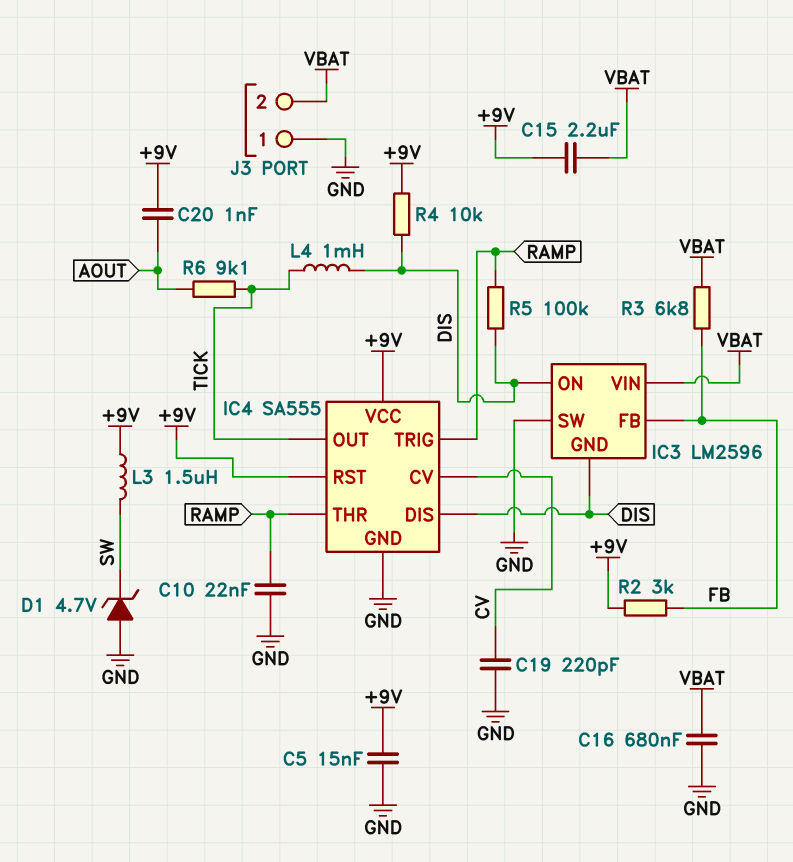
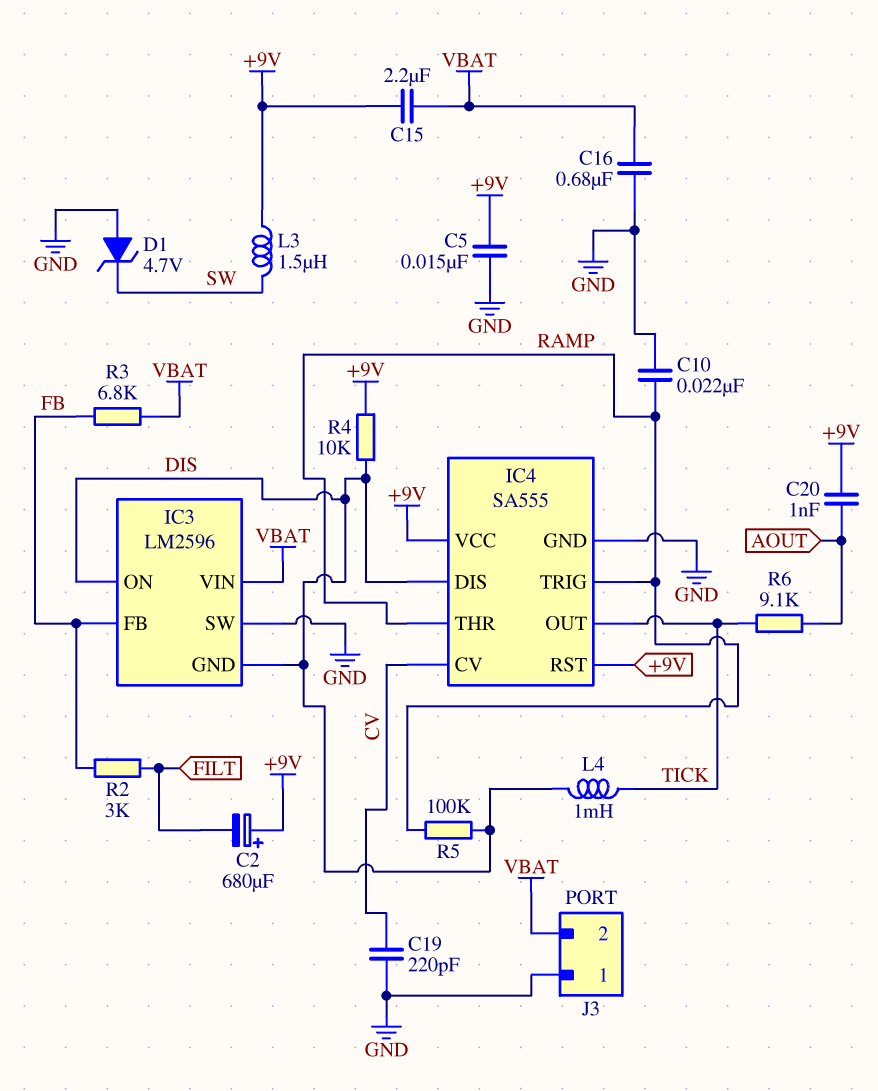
C2: none -> 680uF (plus +9V, minus FILT)
R2: 3k (+9V, FB) -> 3k (FB, FILT)

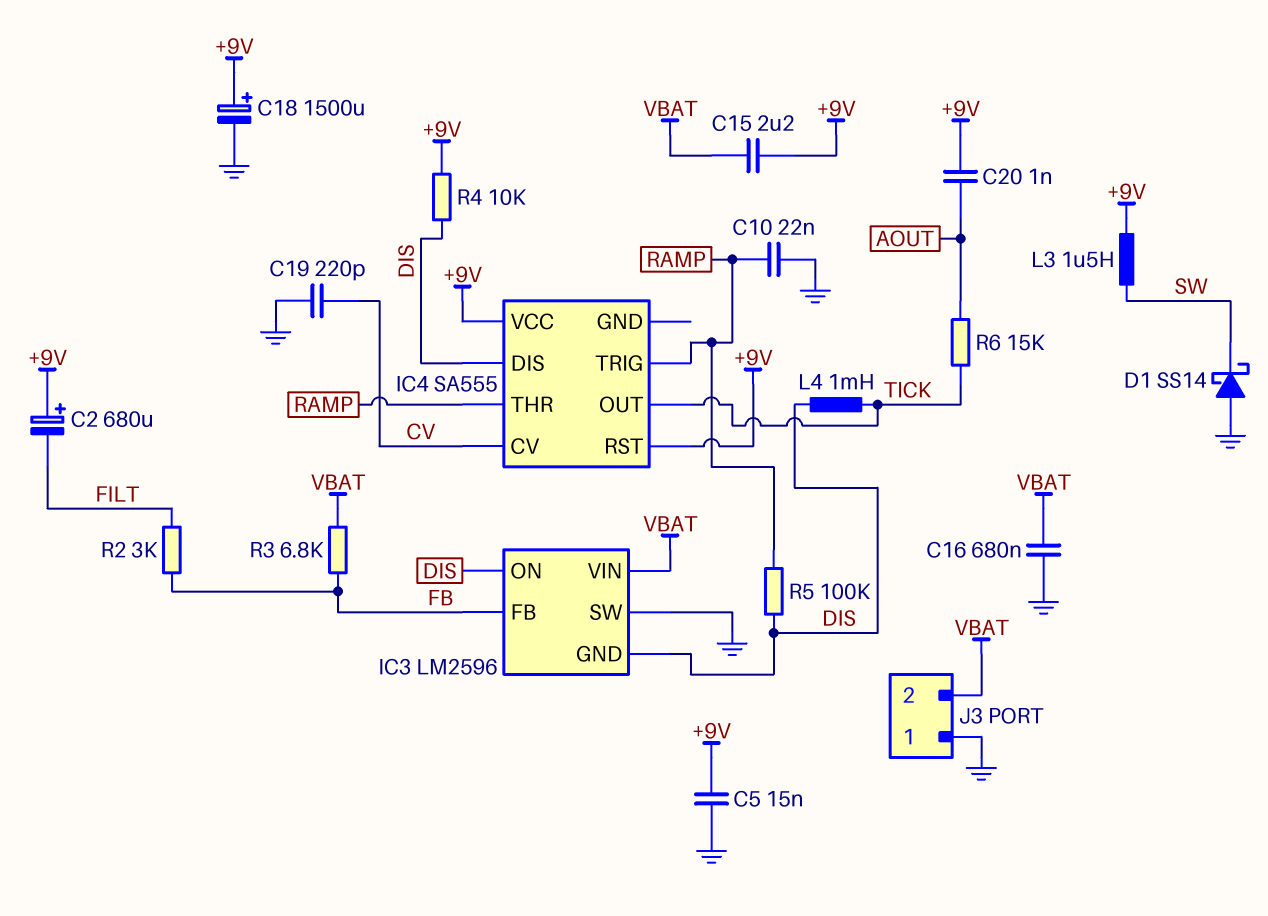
C18: none -> 1500uF (plus +9V, minus GND)
D1: zener 4.7V (A GND, K SW) -> schottky SS14 (A GND, K SW)
IC4 pin GND: GND -> none
R6: 9.1k (AOUT, TICK) -> 15k (AOUT, TICK)

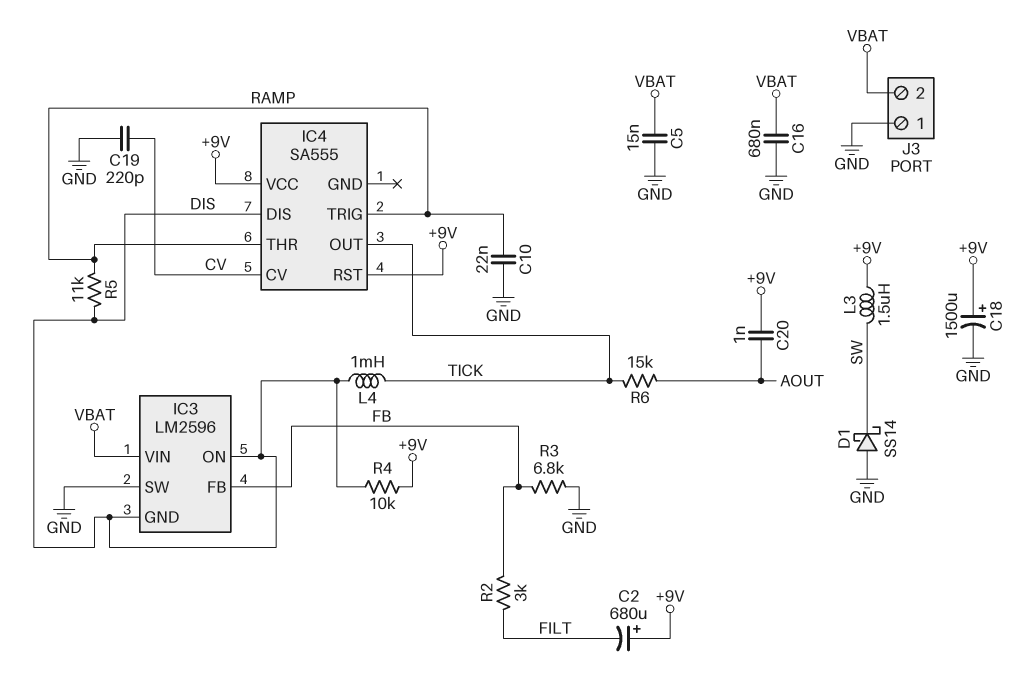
C5: 15nF (+9V, GND) -> 15nF (GND, VBAT)
C15: 2.2uF (+9V, VBAT) -> none
R3: 6.8k (FB, VBAT) -> 6.8k (FB, GND)
R5: 100k (DIS, RAMP) -> 11k (DIS, RAMP)

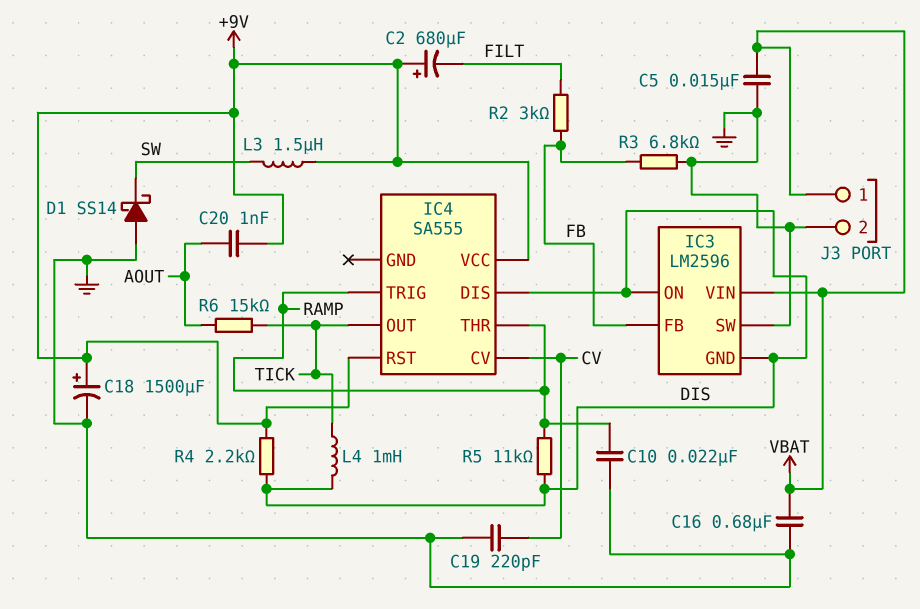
J3 pin 1: GND -> VBAT
J3 pin 2: VBAT -> GND
R4: 10k (+9V, DIS) -> 2.2k (+9V, DIS)

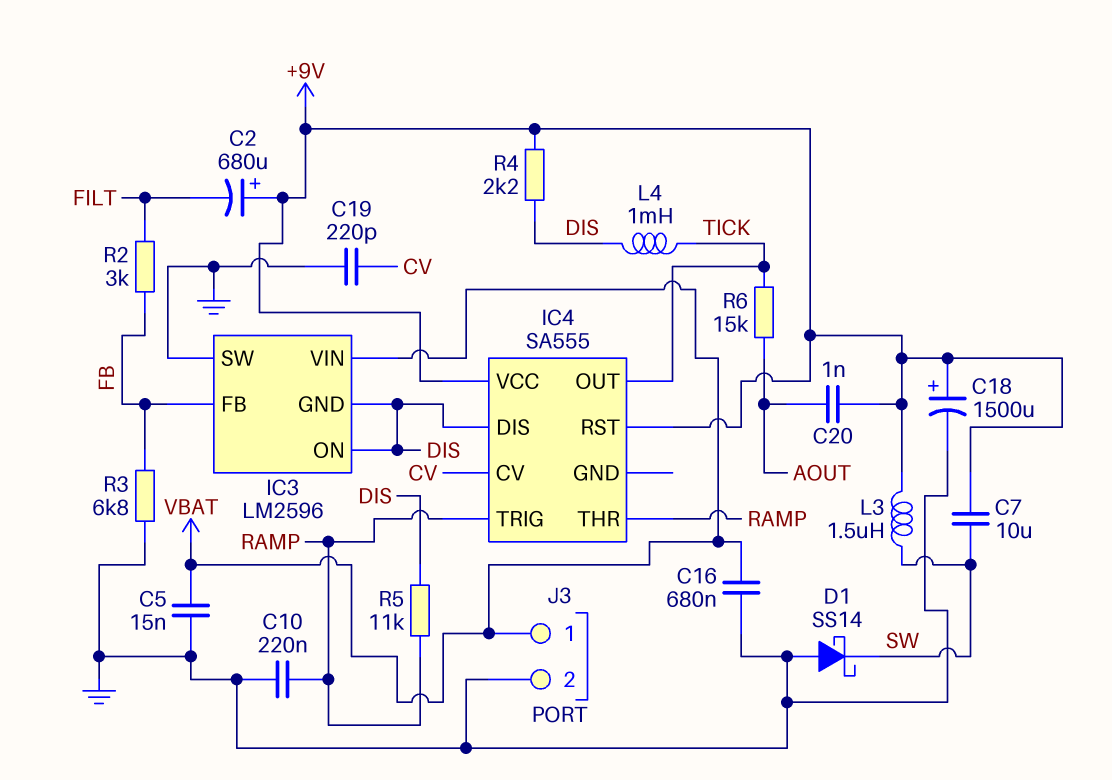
C7: none -> 10uF (+9V, SW)
C10: 22nF (GND, RAMP) -> 220nF (GND, RAMP)

